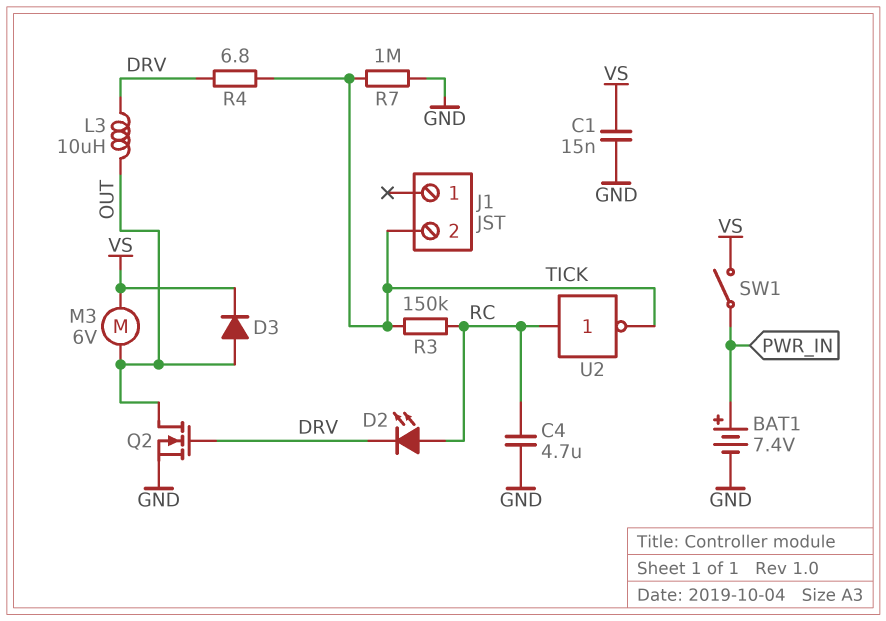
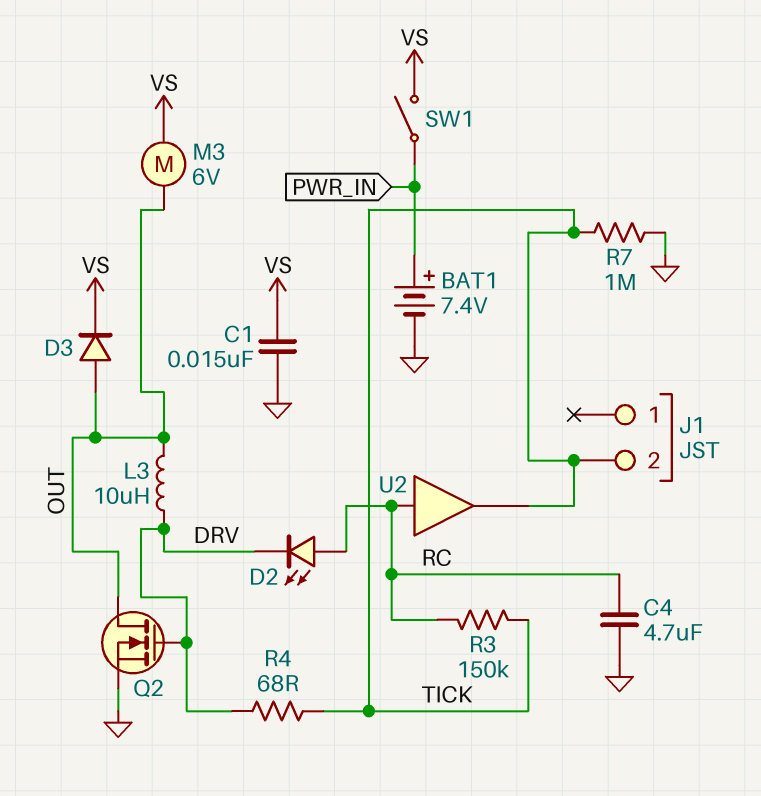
R4: 6.8 (DRV, TICK) -> 68 (DRV, TICK)
U2: NOT (in RC, out TICK) -> buffer (in RC, out TICK)

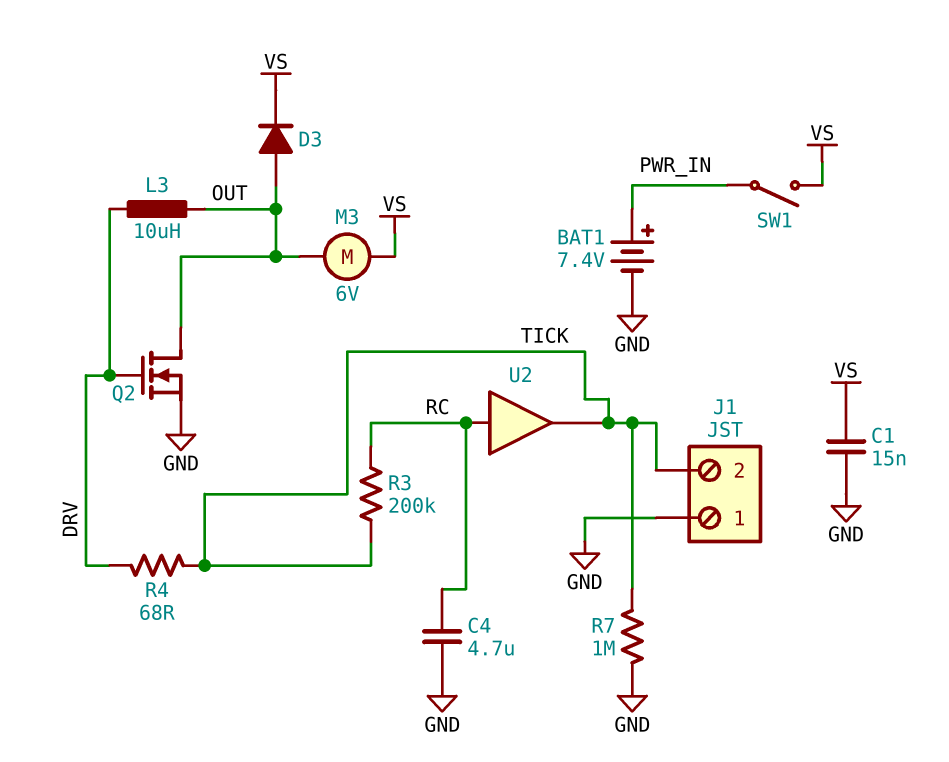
D2: LED (A RC, K DRV) -> none
J1 pin 1: none -> GND
R3: 150k (RC, TICK) -> 200k (RC, TICK)

